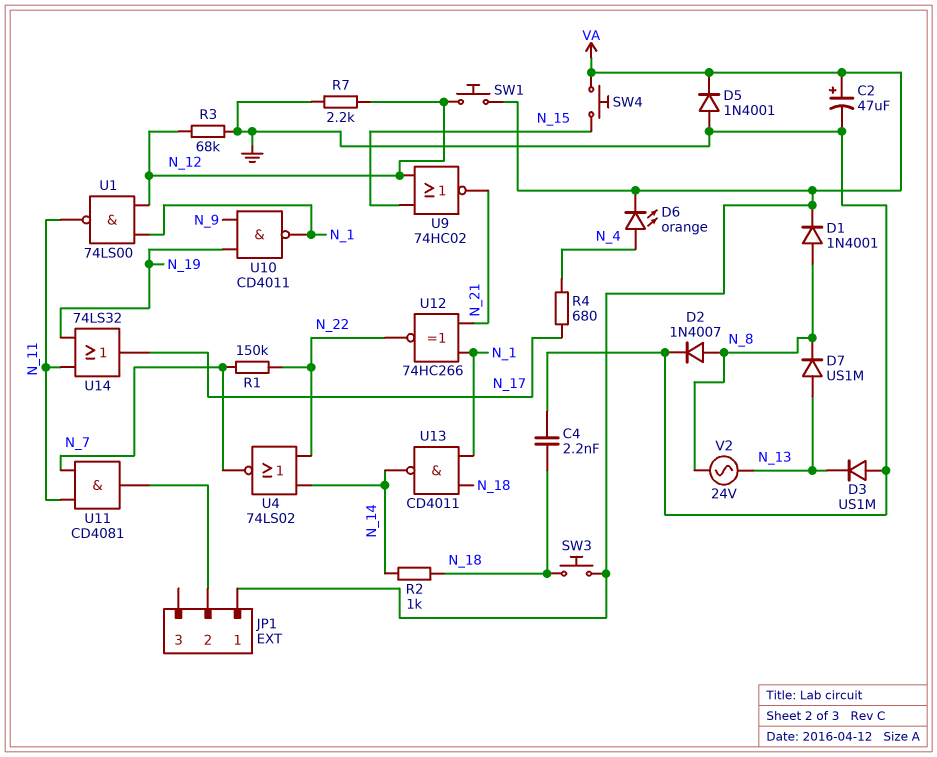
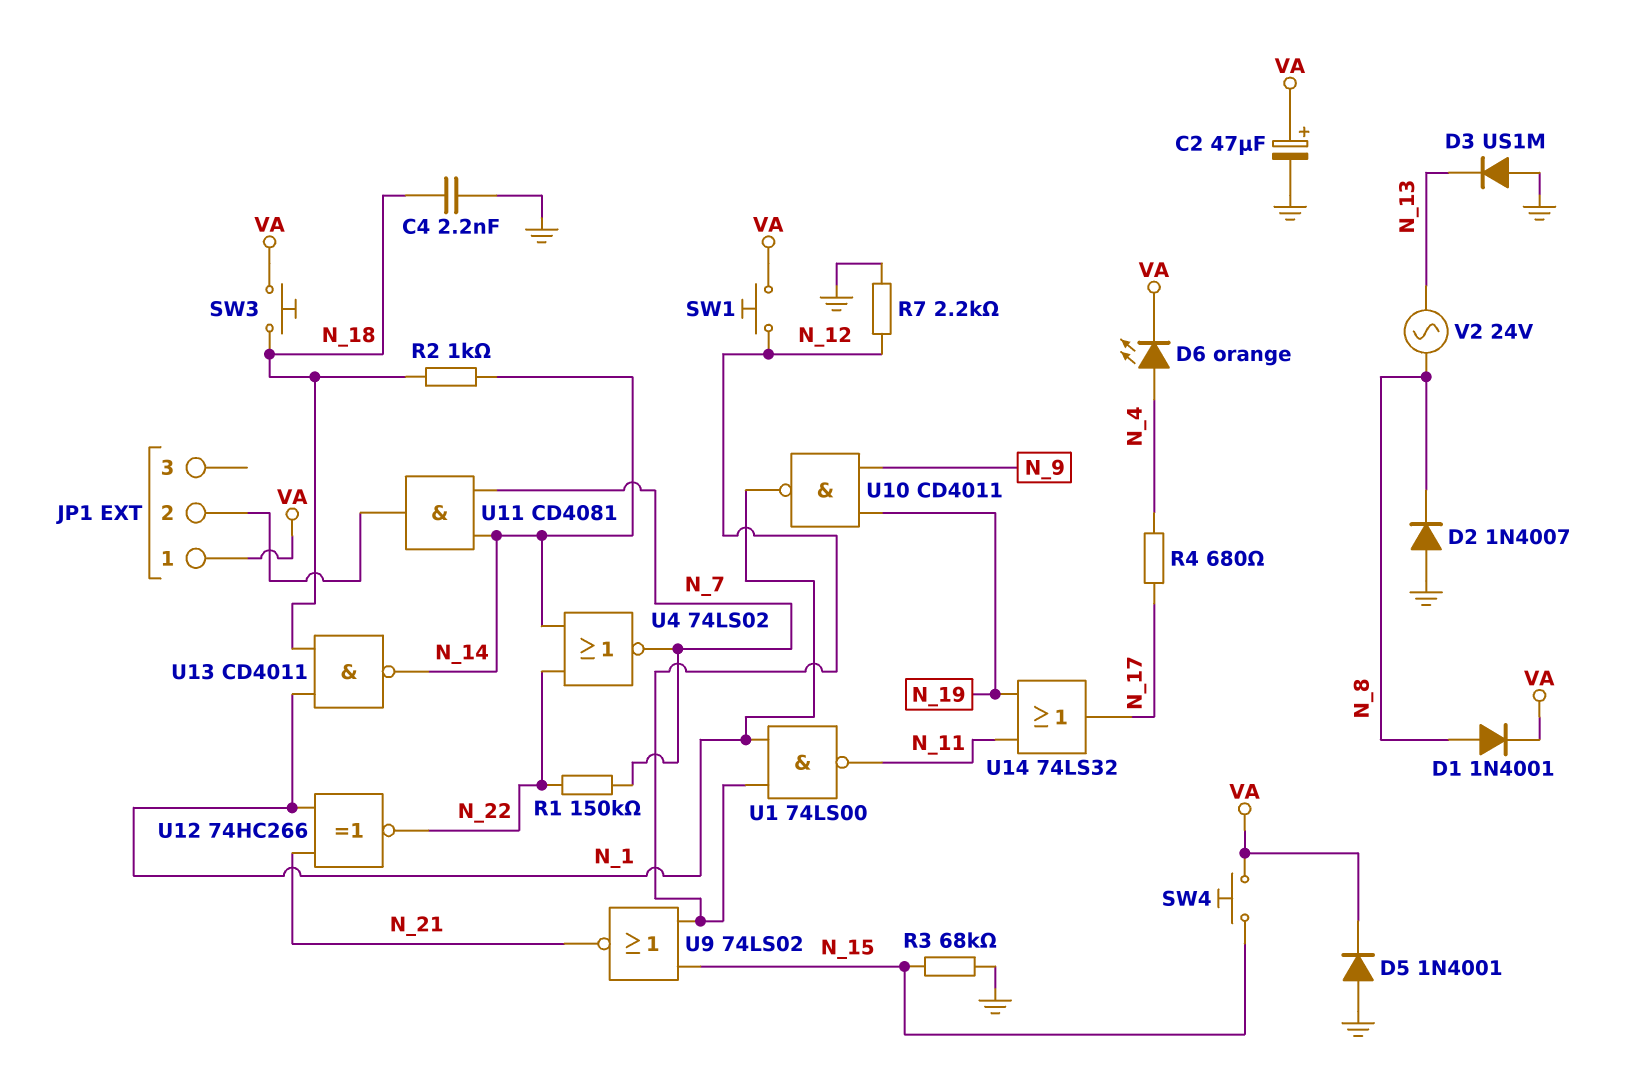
D2: diode 1N4007 (A N_8, K GND) -> diode 1N4007 (A GND, K N_8)
D7: diode US1M (A N_13, K N_8) -> none
R3: 68k (GND, N_12) -> 68k (GND, N_15)
U9: NOR 74HC02 (in N_12, in N_15, out N_21) -> NOR 74LS02 (in N_12, in N_15, out N_21)
U11: AND CD4081 (in N_7, in N_11, out JP1/2) -> AND CD4081 (in N_7, in N_14, out JP1/2)

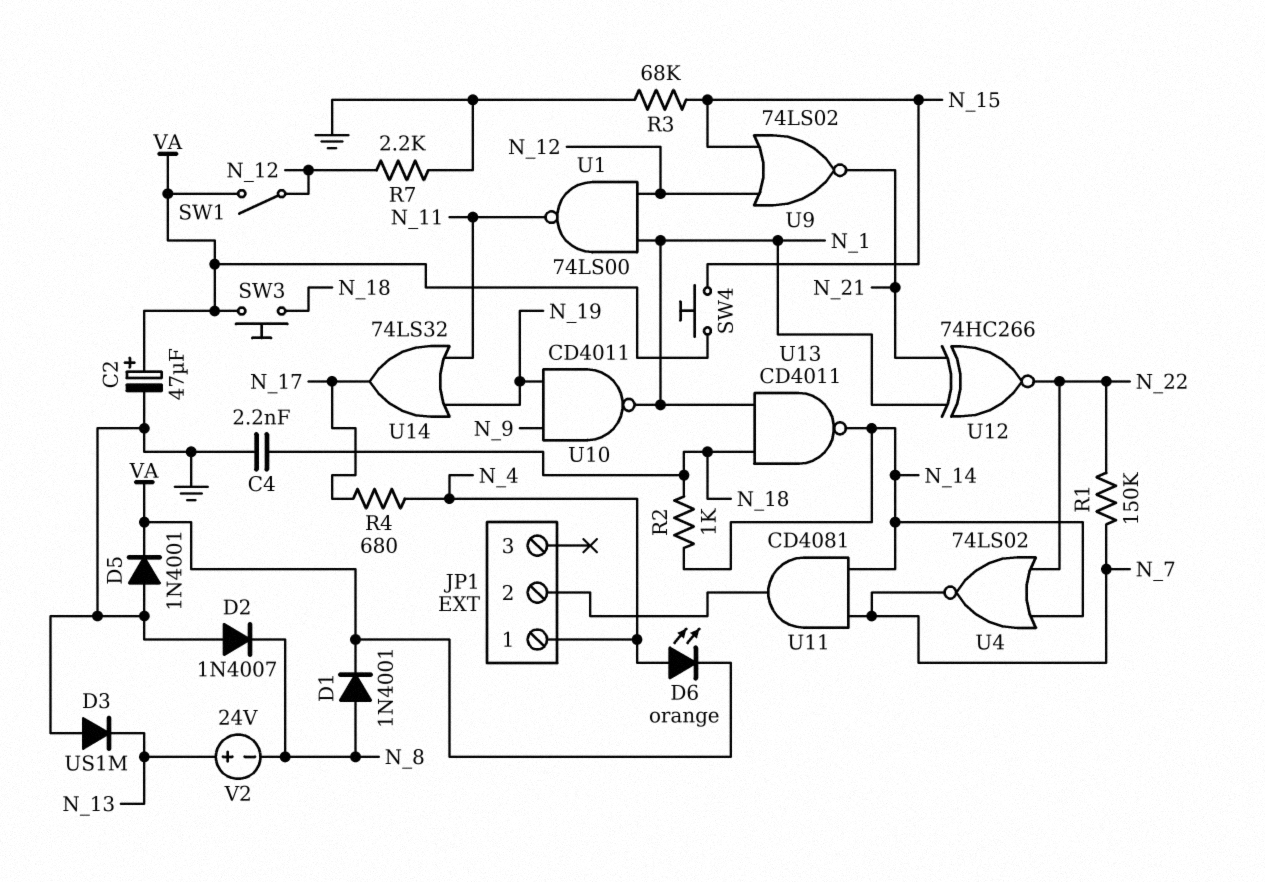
JP1 pin 1: VA -> N_4
SW1: button (N_12, VA) -> switch (N_12, VA)
V2: AC 24V (N_8, N_13) -> 24V (plus N_13, minus N_8)

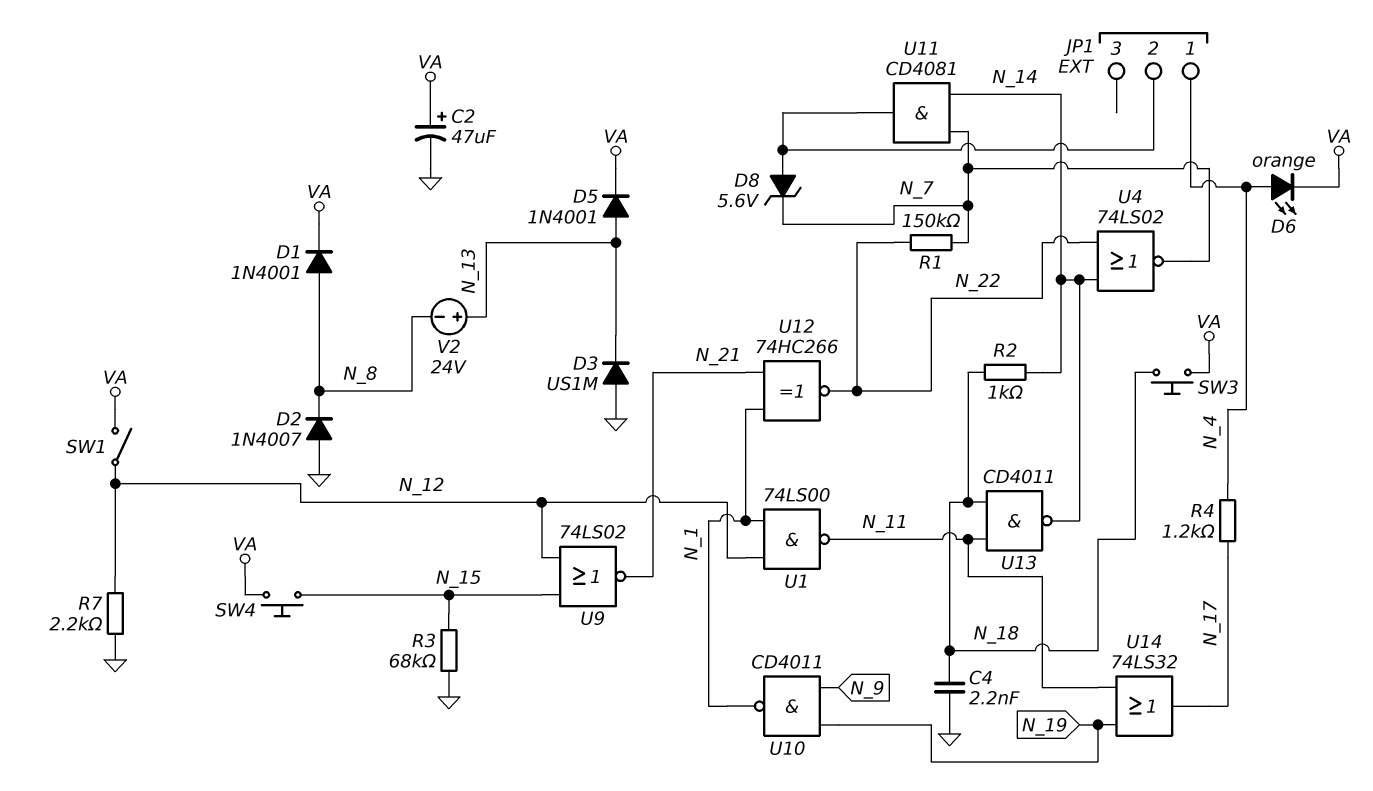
D5: diode 1N4001 (A GND, K VA) -> diode 1N4001 (A N_13, K VA)
D8: none -> zener 5.6V (A JP1/2, K N_7)
R4: 680 (N_4, N_17) -> 1.2k (N_4, N_17)
U13: NAND CD4011 (in N_1, in N_18, out N_14) -> NAND CD4011 (in N_11, in N_18, out N_14)

